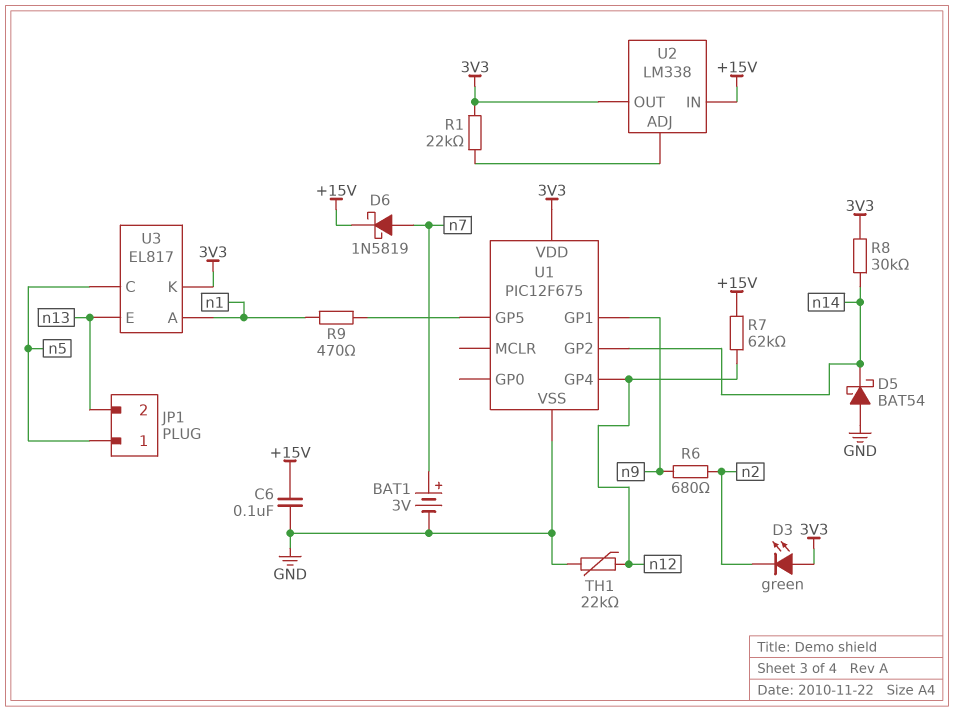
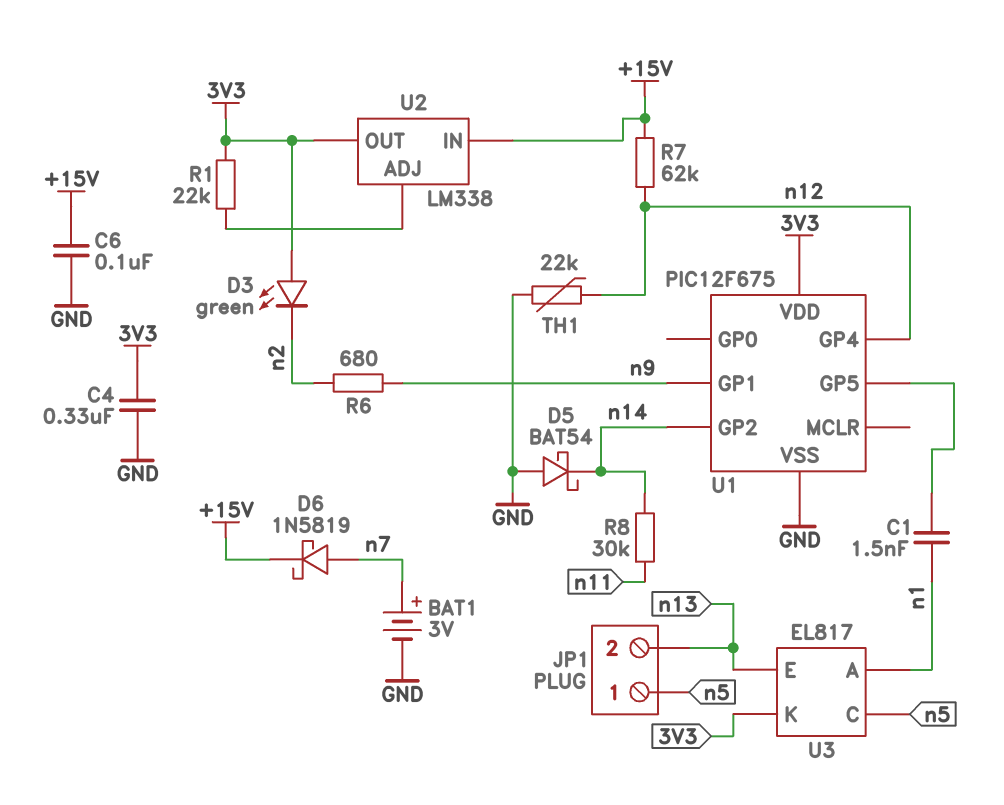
C1: none -> 1.5nF (U1/GP5, n1)
C4: none -> 330nF (3V3, GND)
R8: 30k (3V3, n14) -> 30k (n11, n14)
R9: 470 (U1/GP5, n1) -> none

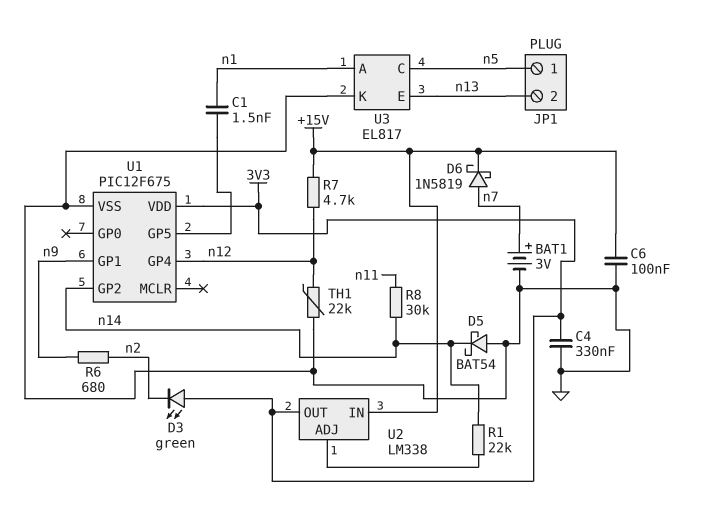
R1: 22k (3V3, U2/ADJ) -> 22k (U2/ADJ, n14)
R7: 62k (+15V, n12) -> 4.7k (+15V, n12)
U3 pin K: 3V3 -> GND

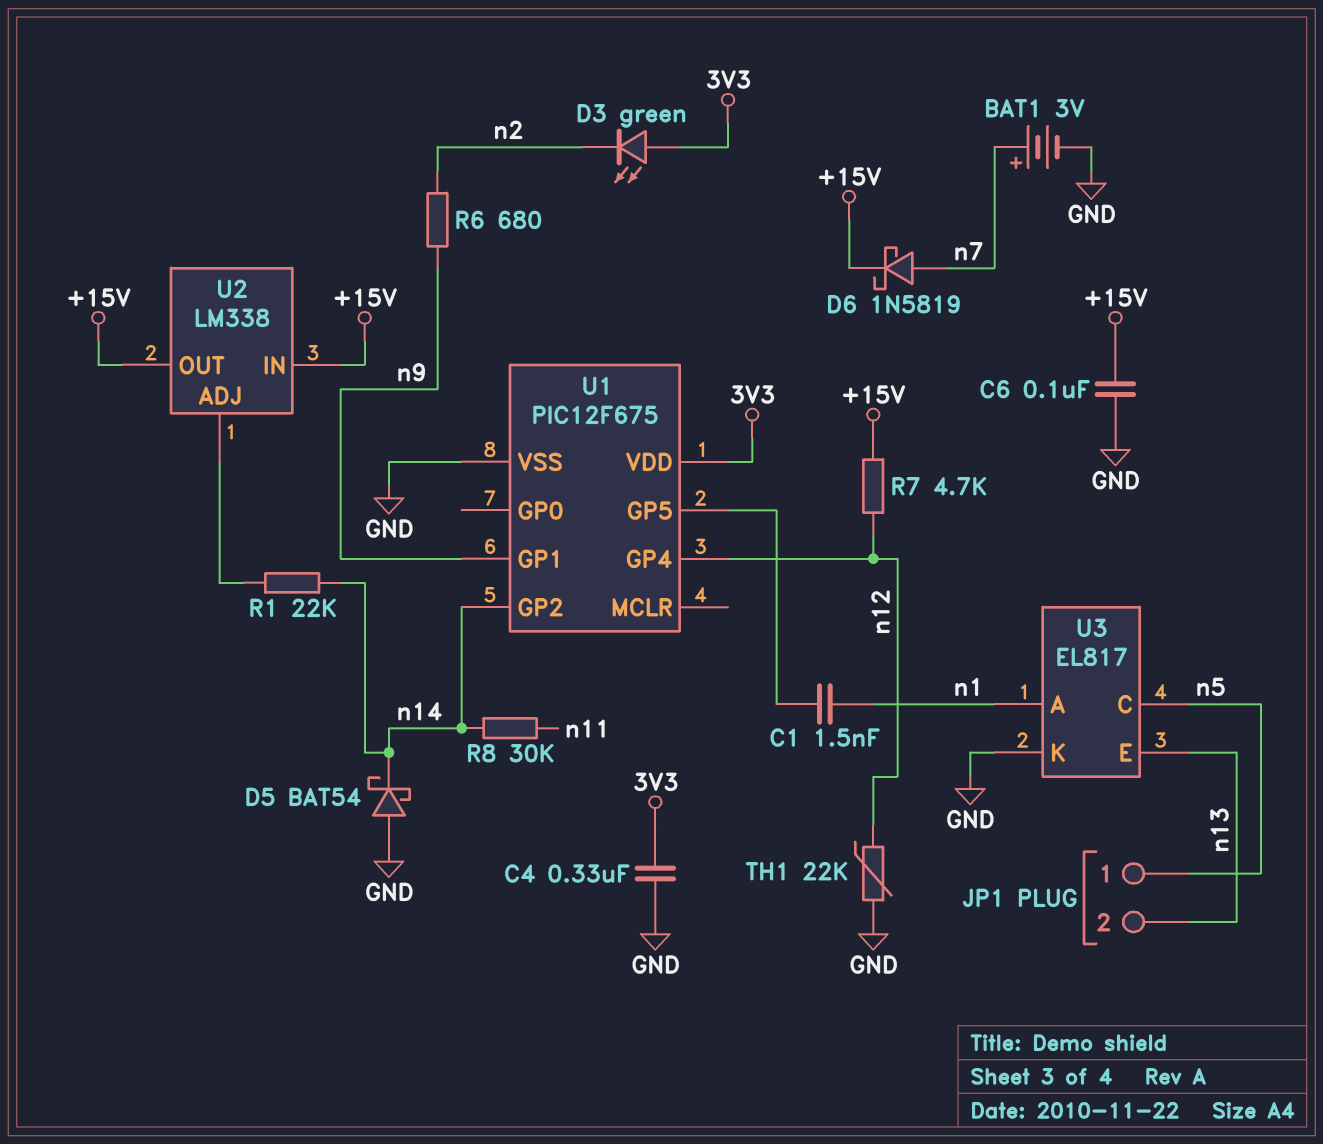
U2 pin OUT: 3V3 -> +15V

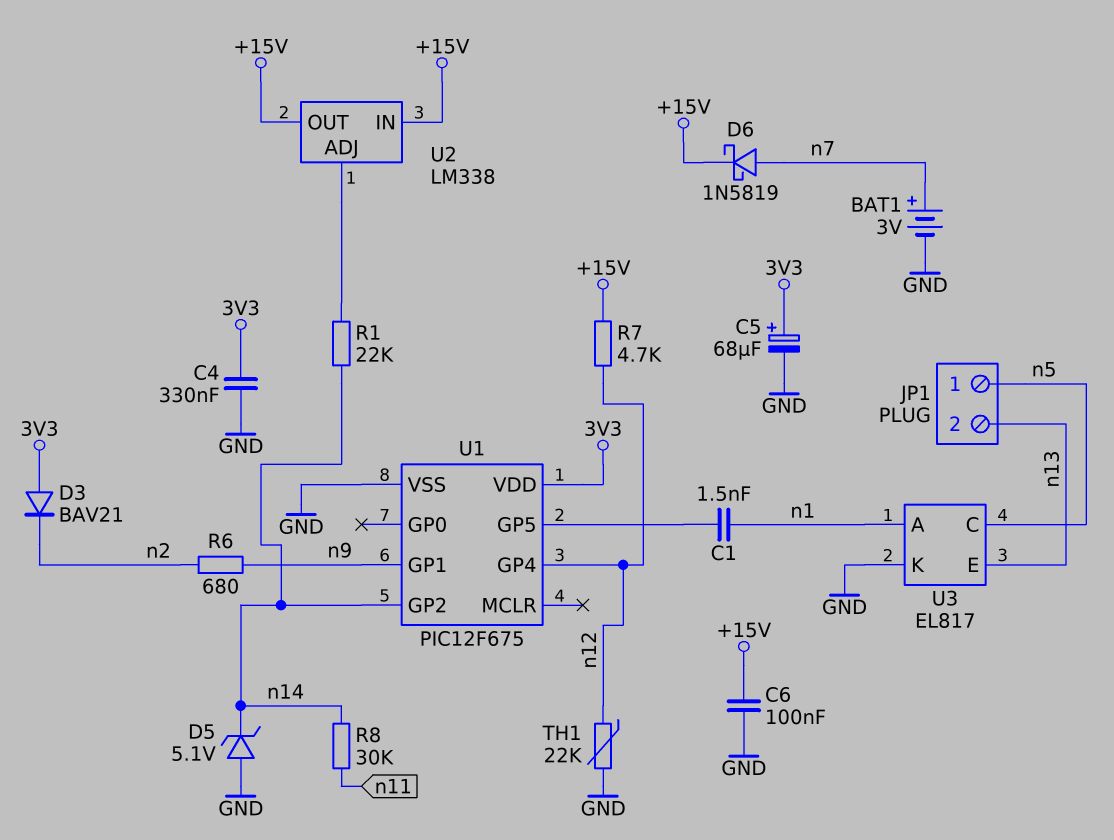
C5: none -> 68uF (plus 3V3, minus GND)
D3: LED green (A 3V3, K n2) -> diode BAV21 (A 3V3, K n2)
D5: schottky BAT54 (A GND, K n14) -> zener 5.1V (A GND, K n14)

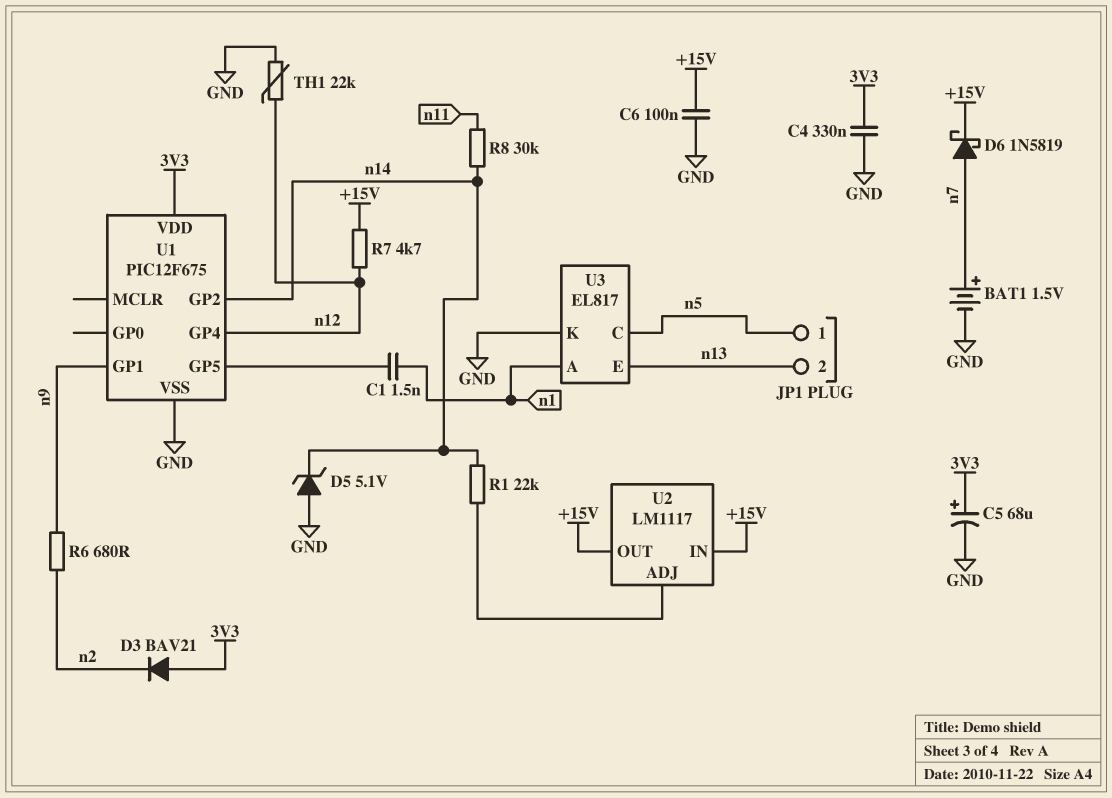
BAT1: 3V (plus n7, minus GND) -> 1.5V (plus n7, minus GND)
U2: LM338 -> LM1117

